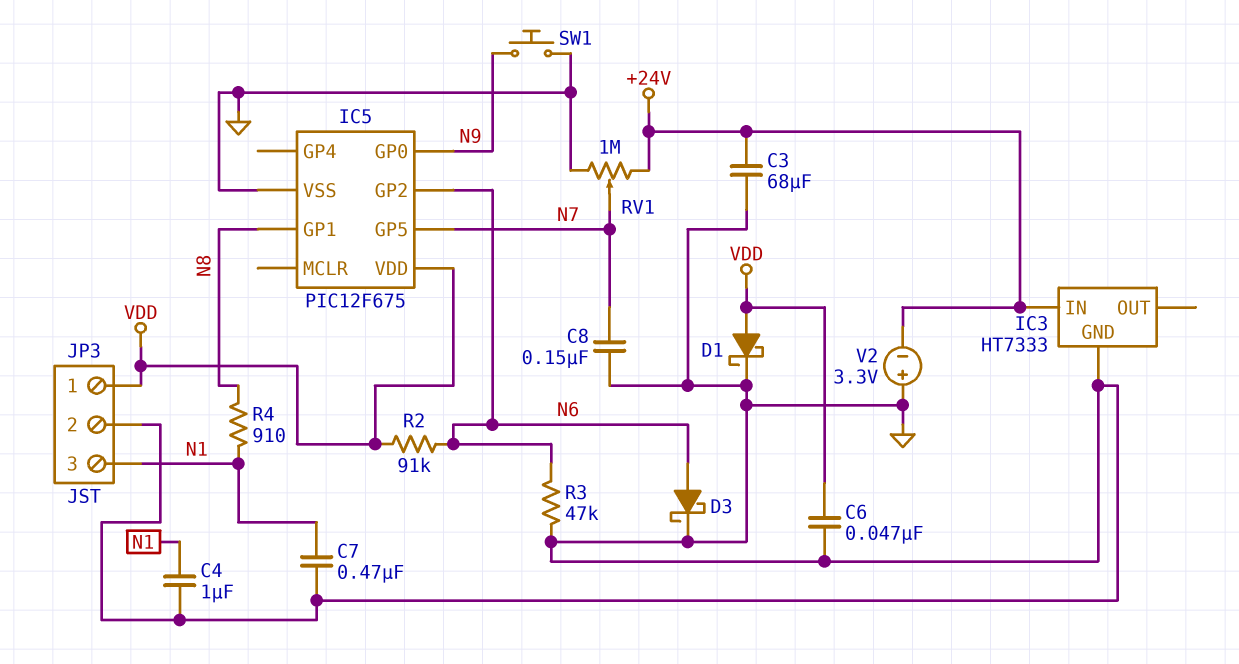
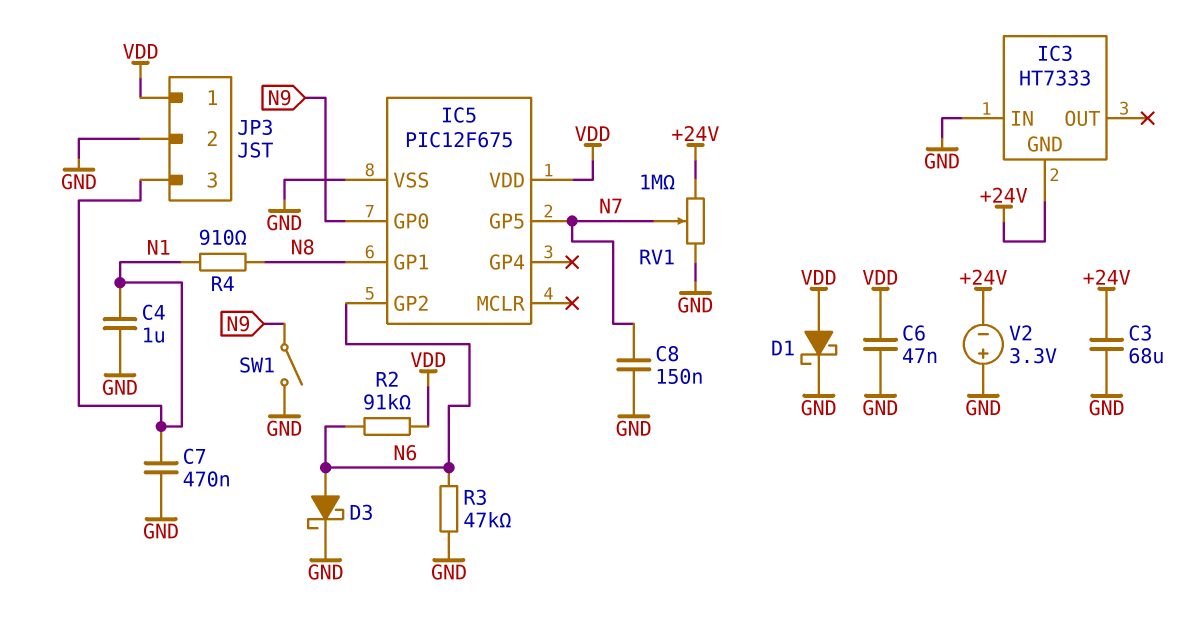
IC3 pin GND: GND -> +24V
IC3 pin IN: +24V -> GND
SW1: button (GND, N9) -> switch (GND, N9)

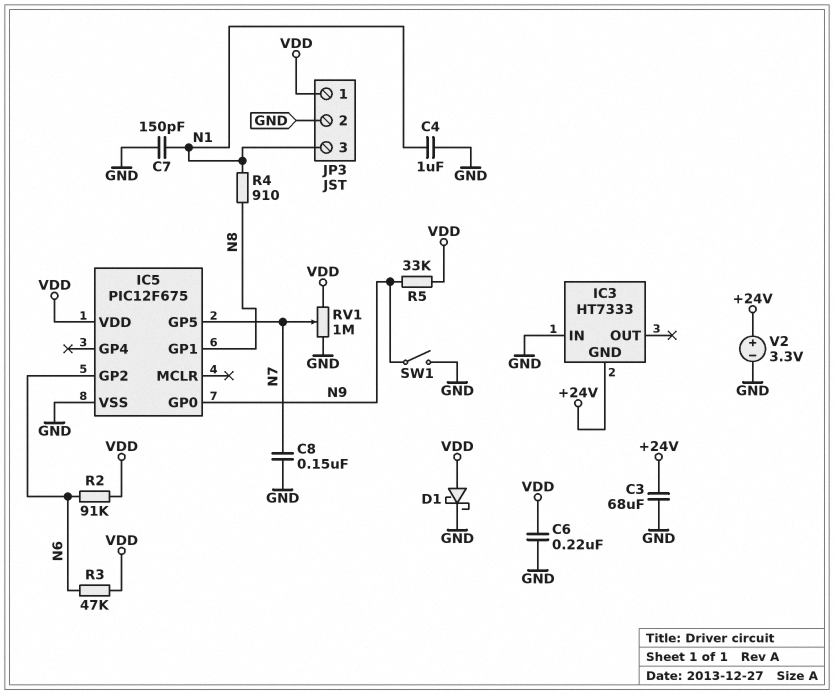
C6: 47nF (GND, VDD) -> 220nF (GND, VDD)
C7: 470nF (GND, N1) -> 150pF (GND, N1)
D3: schottky (A N6, K GND) -> none
R3: 47k (GND, N6) -> 47k (N6, VDD)
R5: none -> 33k (N9, VDD)
RV1: 1M (+24V, GND, wiper N7) -> 1M (GND, VDD, wiper N7)
V2: 3.3V (plus GND, minus +24V) -> 3.3V (plus +24V, minus GND)

